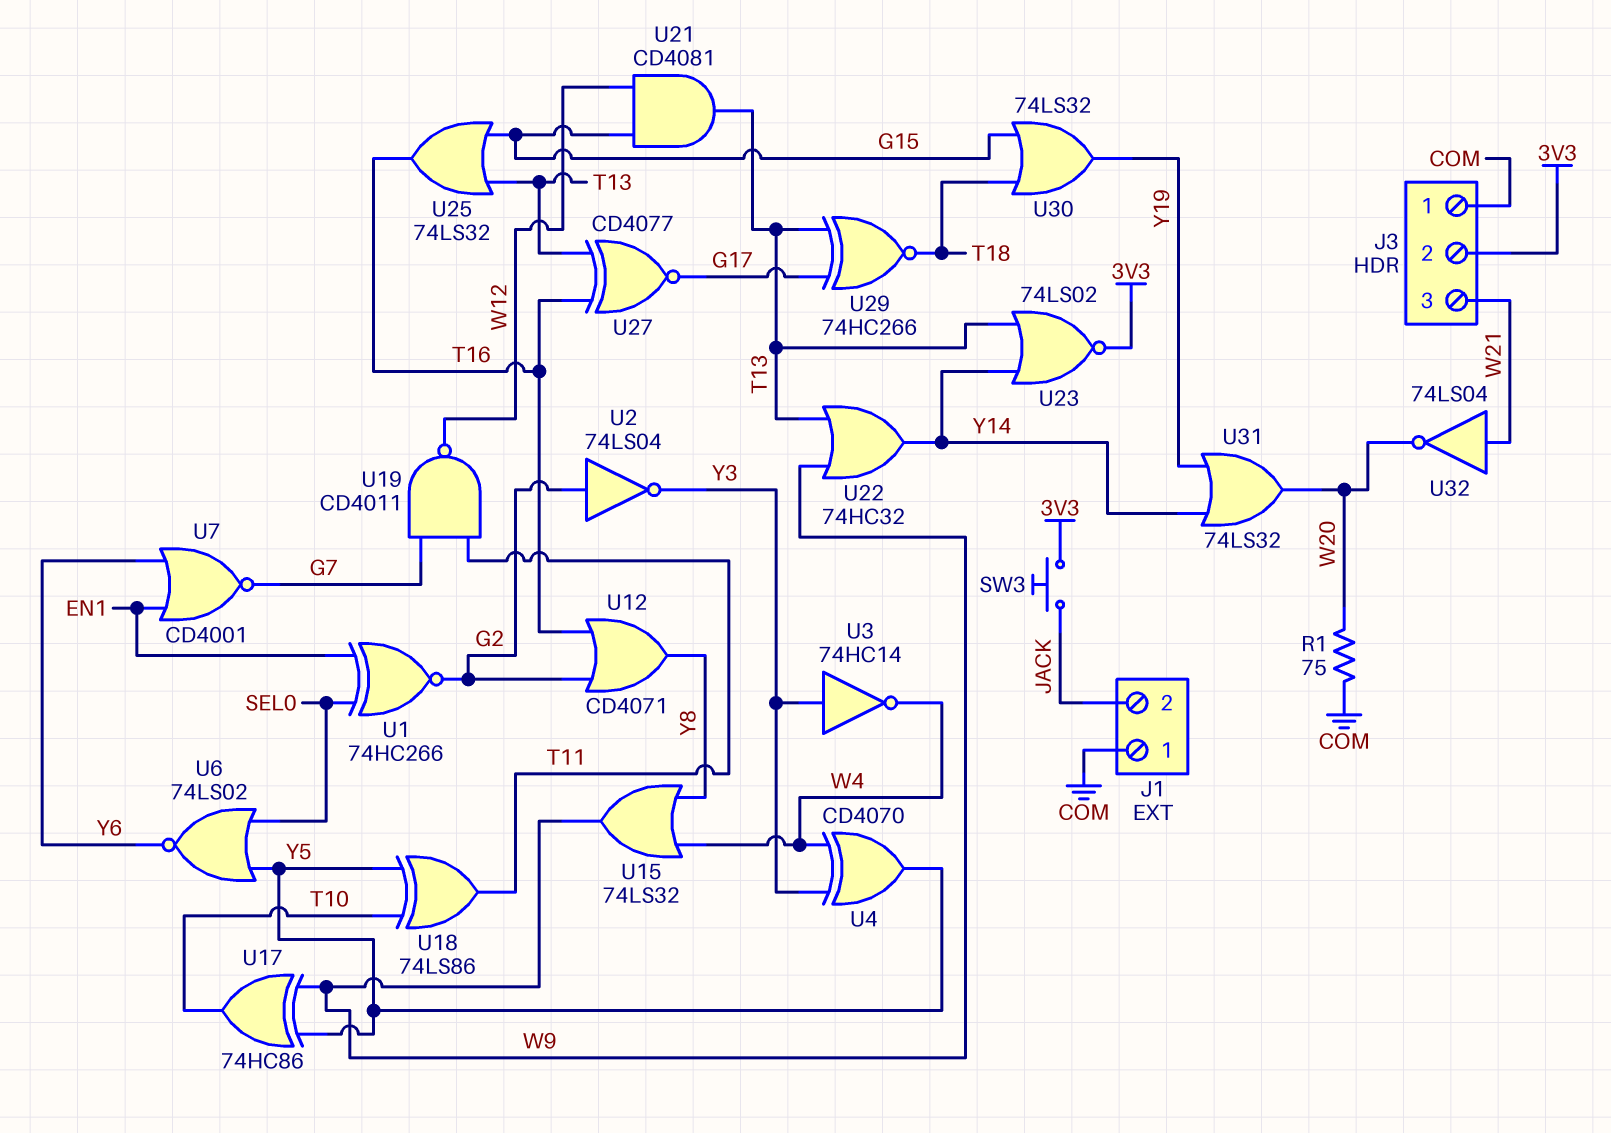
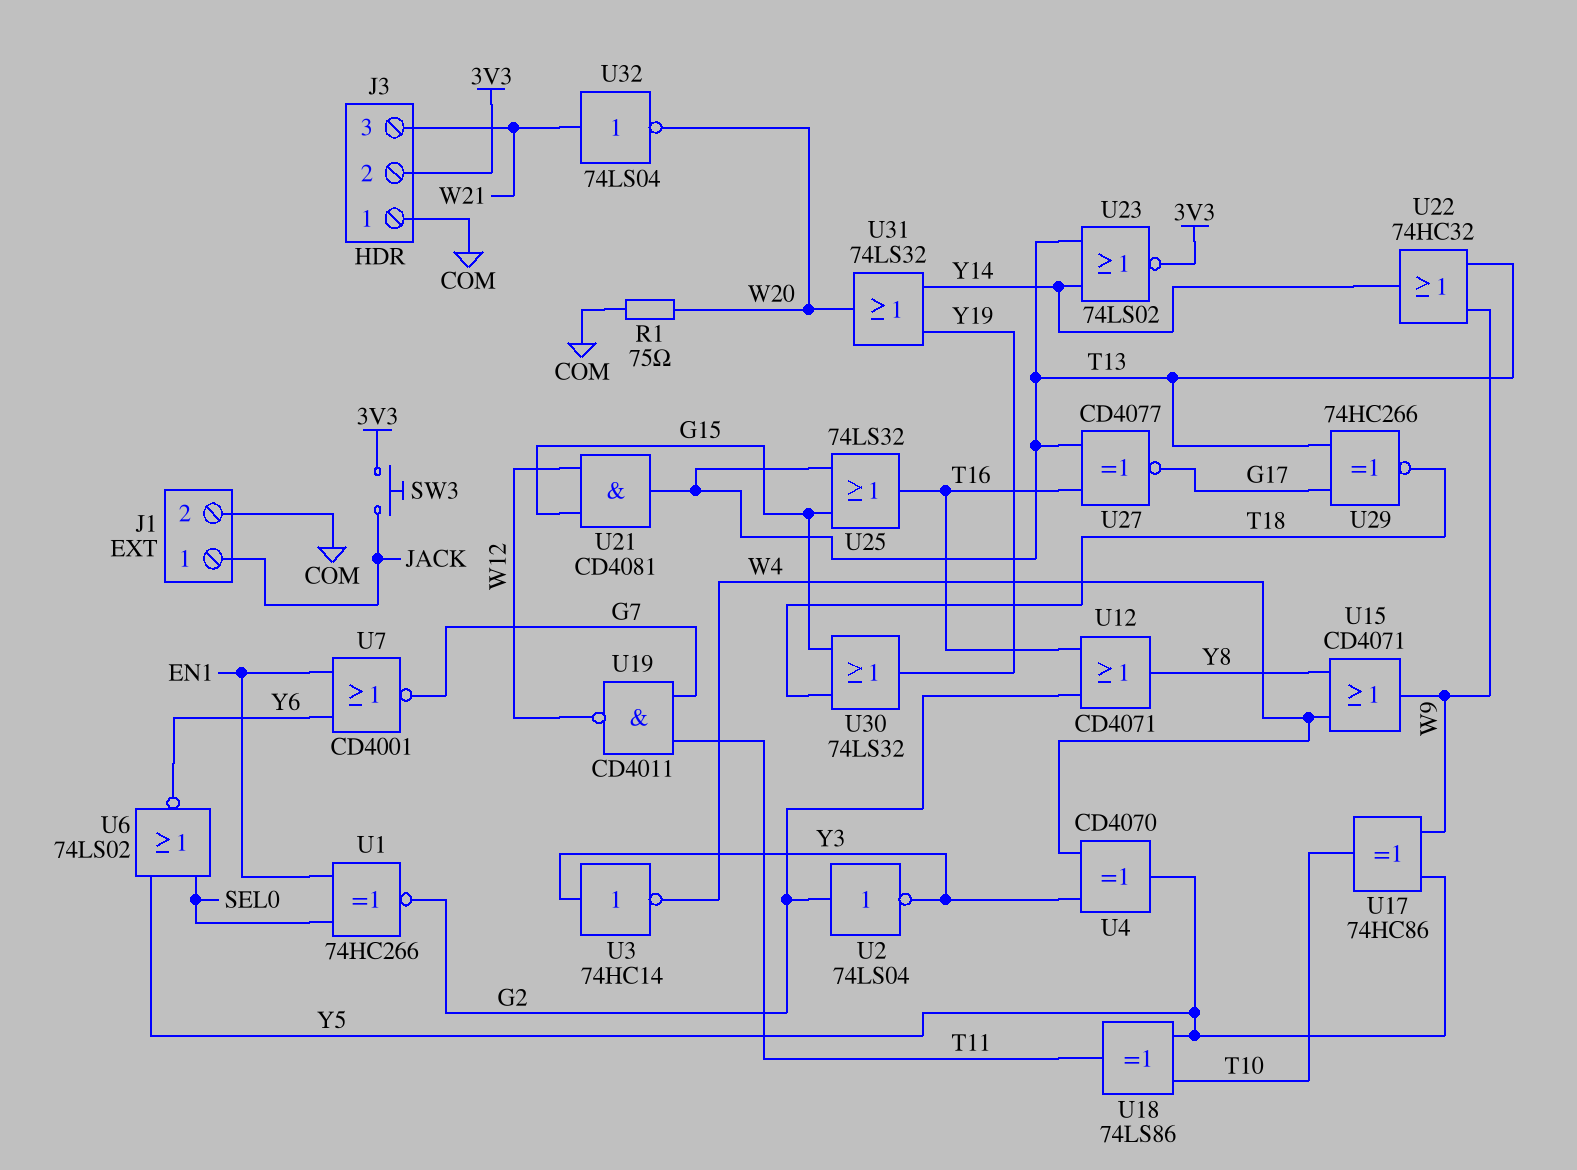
J1 pin 1: COM -> JACK
J1 pin 2: JACK -> COM
U15: OR 74LS32 (in W4, in Y8, out W9) -> OR CD4071 (in W4, in Y8, out W9)

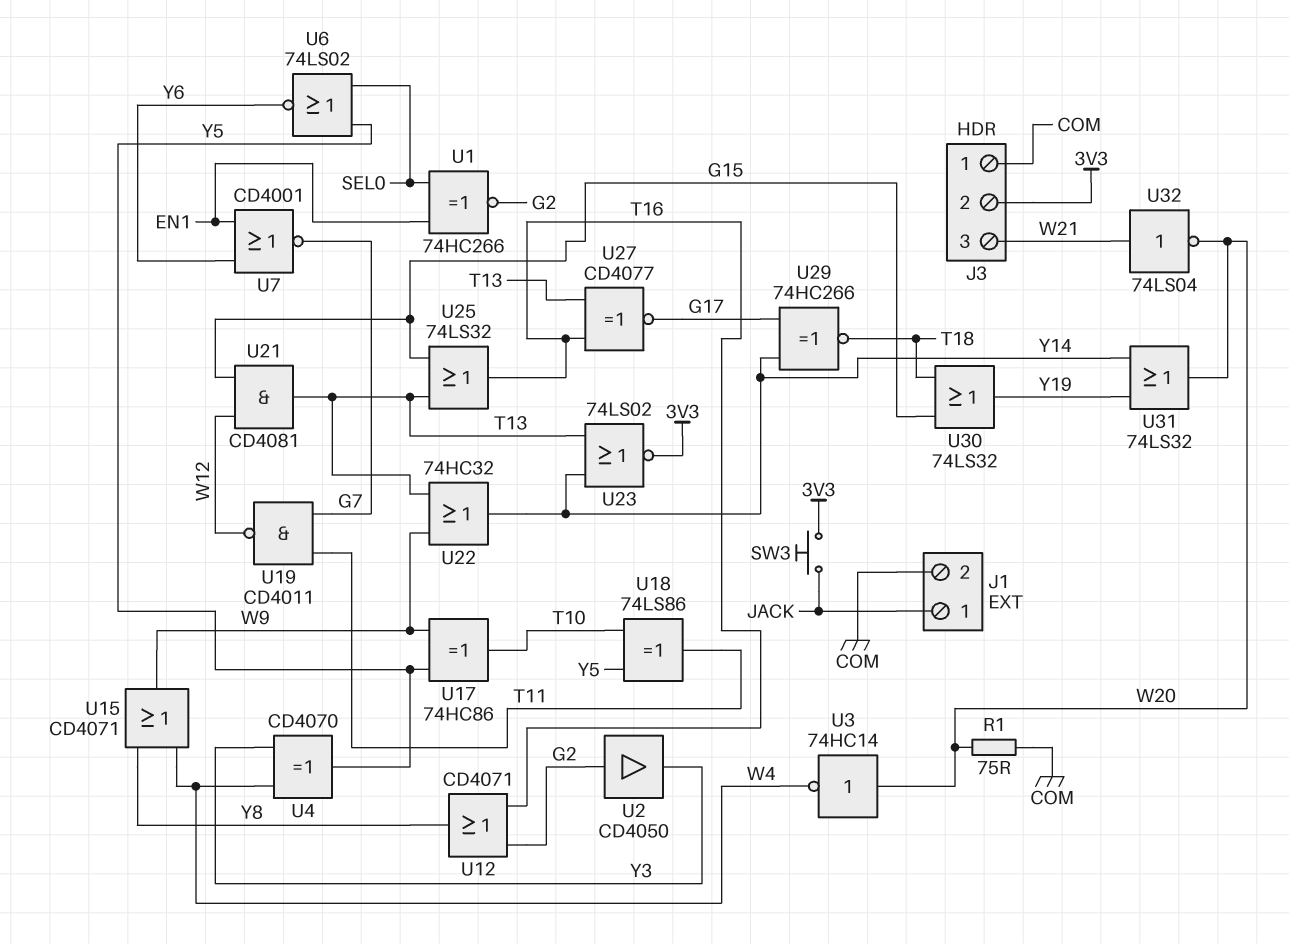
U2: NOT 74LS04 (in G2, out Y3) -> buffer CD4050 (in G2, out Y3)
U3: NOT 74HC14 (in Y3, out W4) -> NOT 74HC14 (in W20, out W4)
U29: XNOR 74HC266 (in G17, in T13, out T18) -> XNOR 74HC266 (in G17, in Y14, out T18)

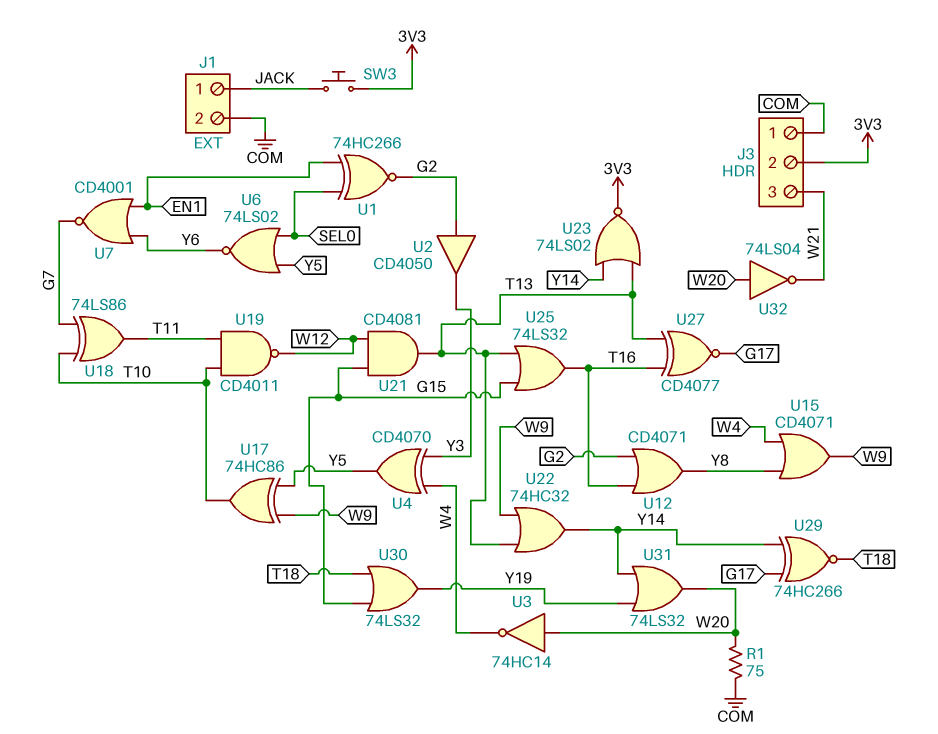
U18: XOR 74LS86 (in T10, in Y5, out T11) -> XOR 74LS86 (in G7, in T10, out T11)
U19: NAND CD4011 (in G7, in T11, out W12) -> NAND CD4011 (in T10, in T11, out W12)
U32: NOT 74LS04 (in W21, out W20) -> NOT 74LS04 (in W20, out W21)

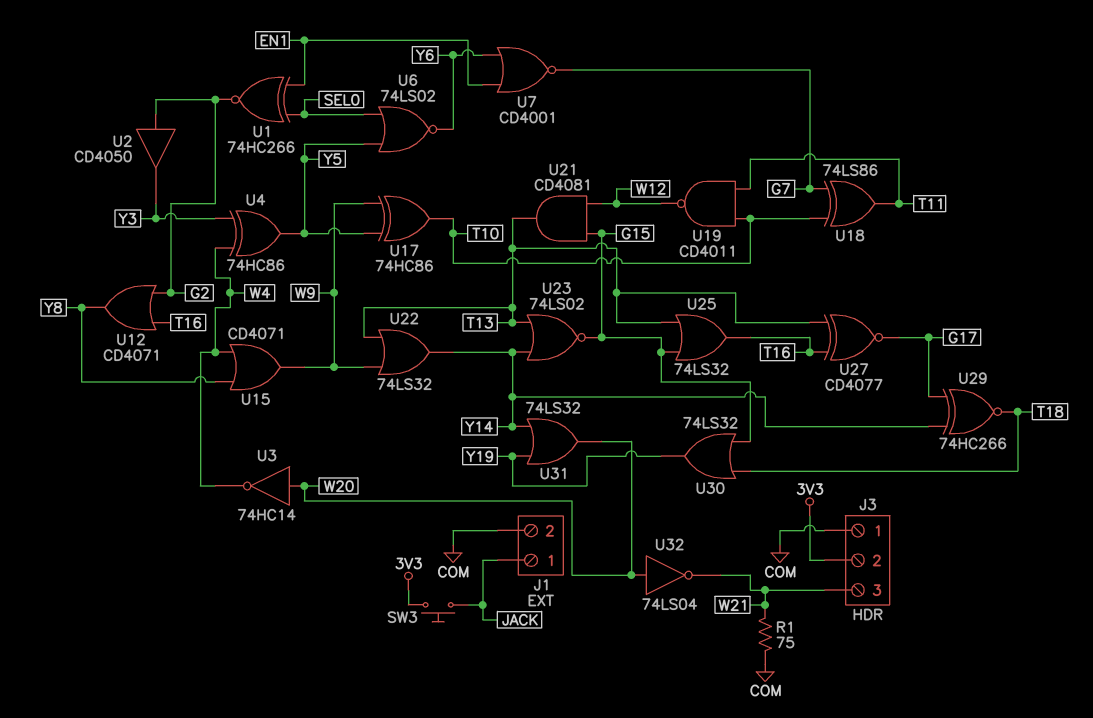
R1: 75 (COM, W20) -> 75 (COM, W21)
U4: XOR CD4070 (in W4, in Y3, out Y5) -> XOR 74HC86 (in W4, in Y3, out Y5)
U22: OR 74HC32 (in T13, in W9, out Y14) -> OR 74LS32 (in T13, in W9, out Y14)
U23: NOR 74LS02 (in T13, in Y14, out 3V3) -> NOR 74LS02 (in T13, in Y14, out G15)

